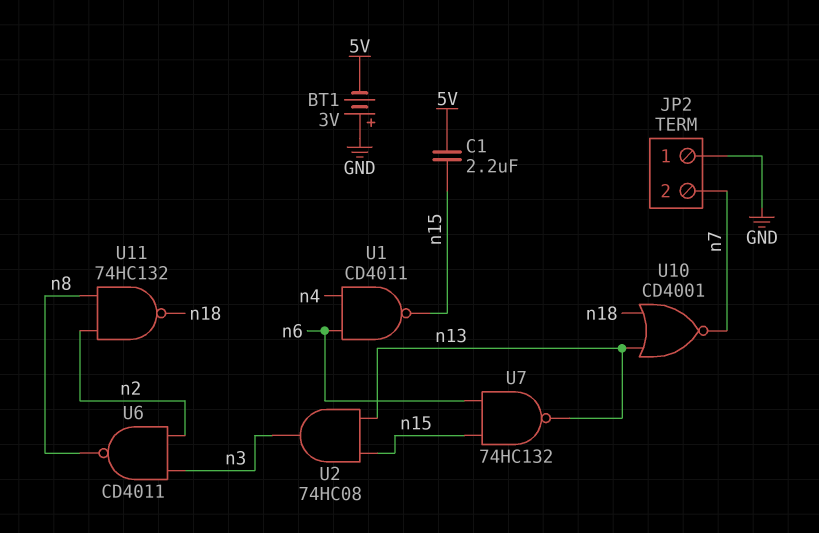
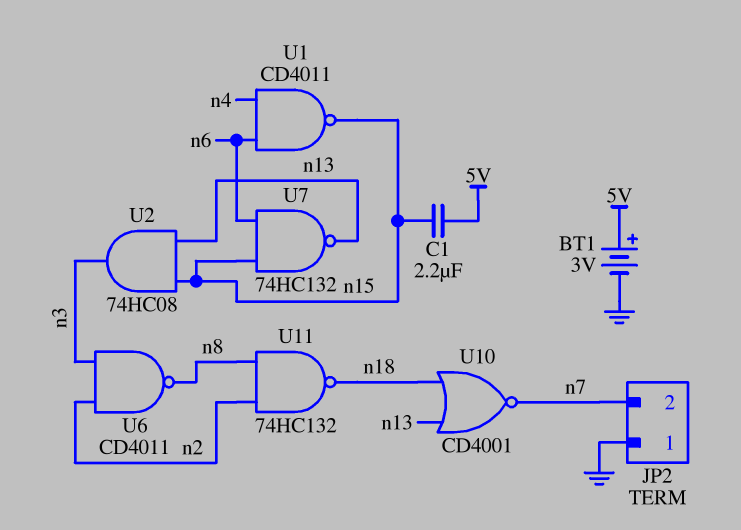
BT1: 3V (plus GND, minus 5V) -> 3V (plus 5V, minus GND)

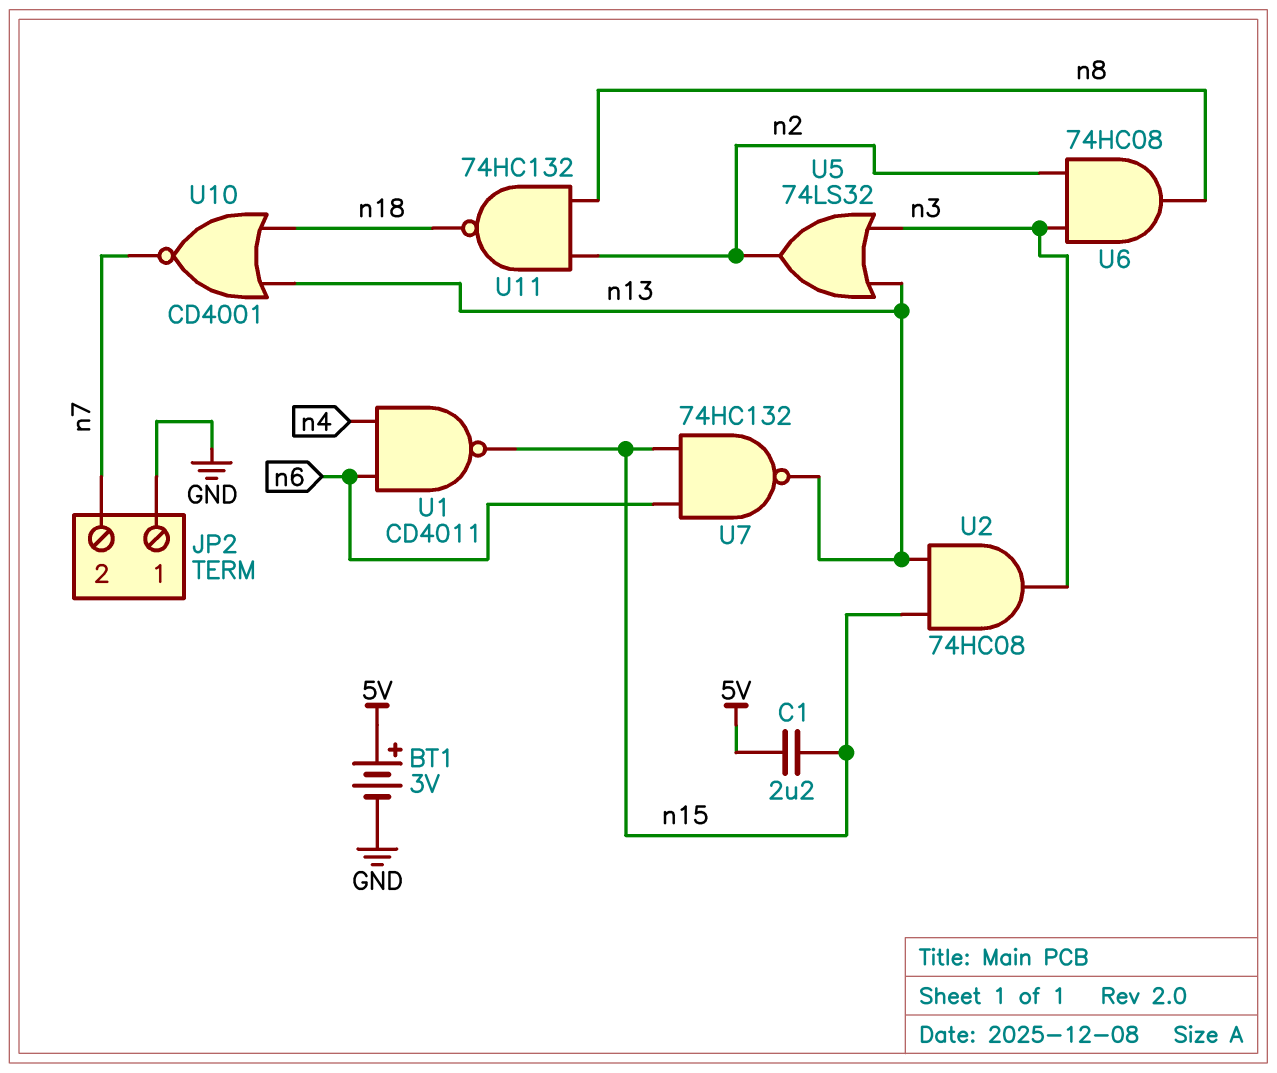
U5: none -> OR 74LS32 (in n3, in n13, out n2)
U6: NAND CD4011 (in n2, in n3, out n8) -> AND 74HC08 (in n2, in n3, out n8)

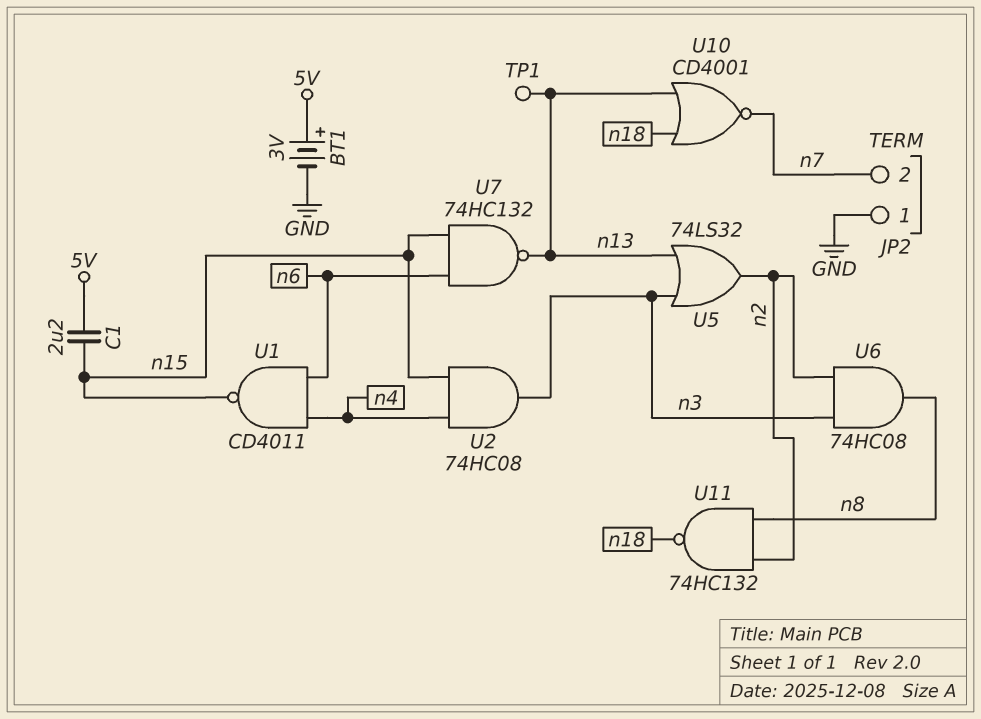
TP1: none -> test point (n13)
U2: AND 74HC08 (in n13, in n15, out n3) -> AND 74HC08 (in n4, in n15, out n3)

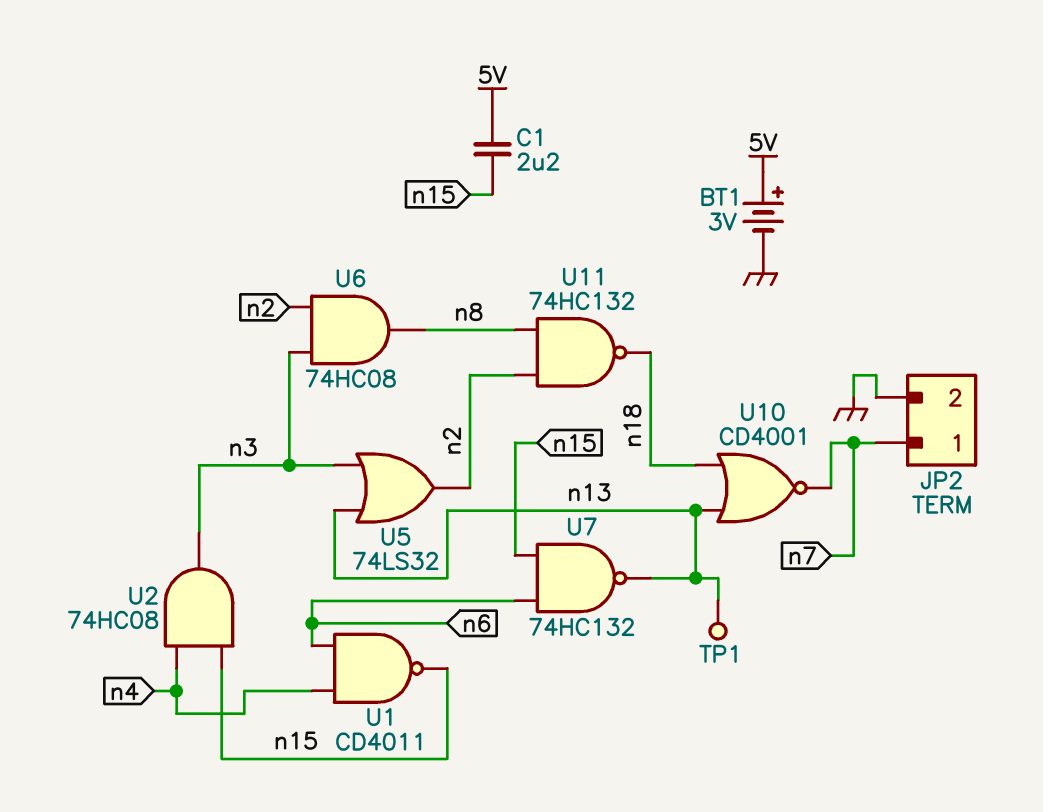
JP2 pin 1: GND -> n7
JP2 pin 2: n7 -> GND

